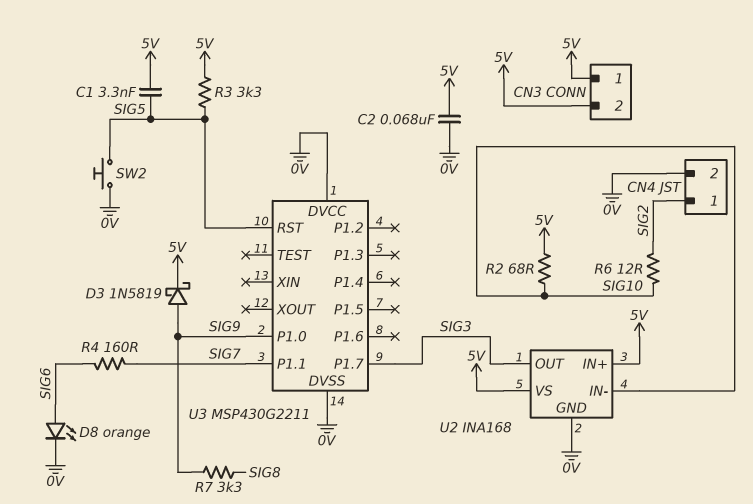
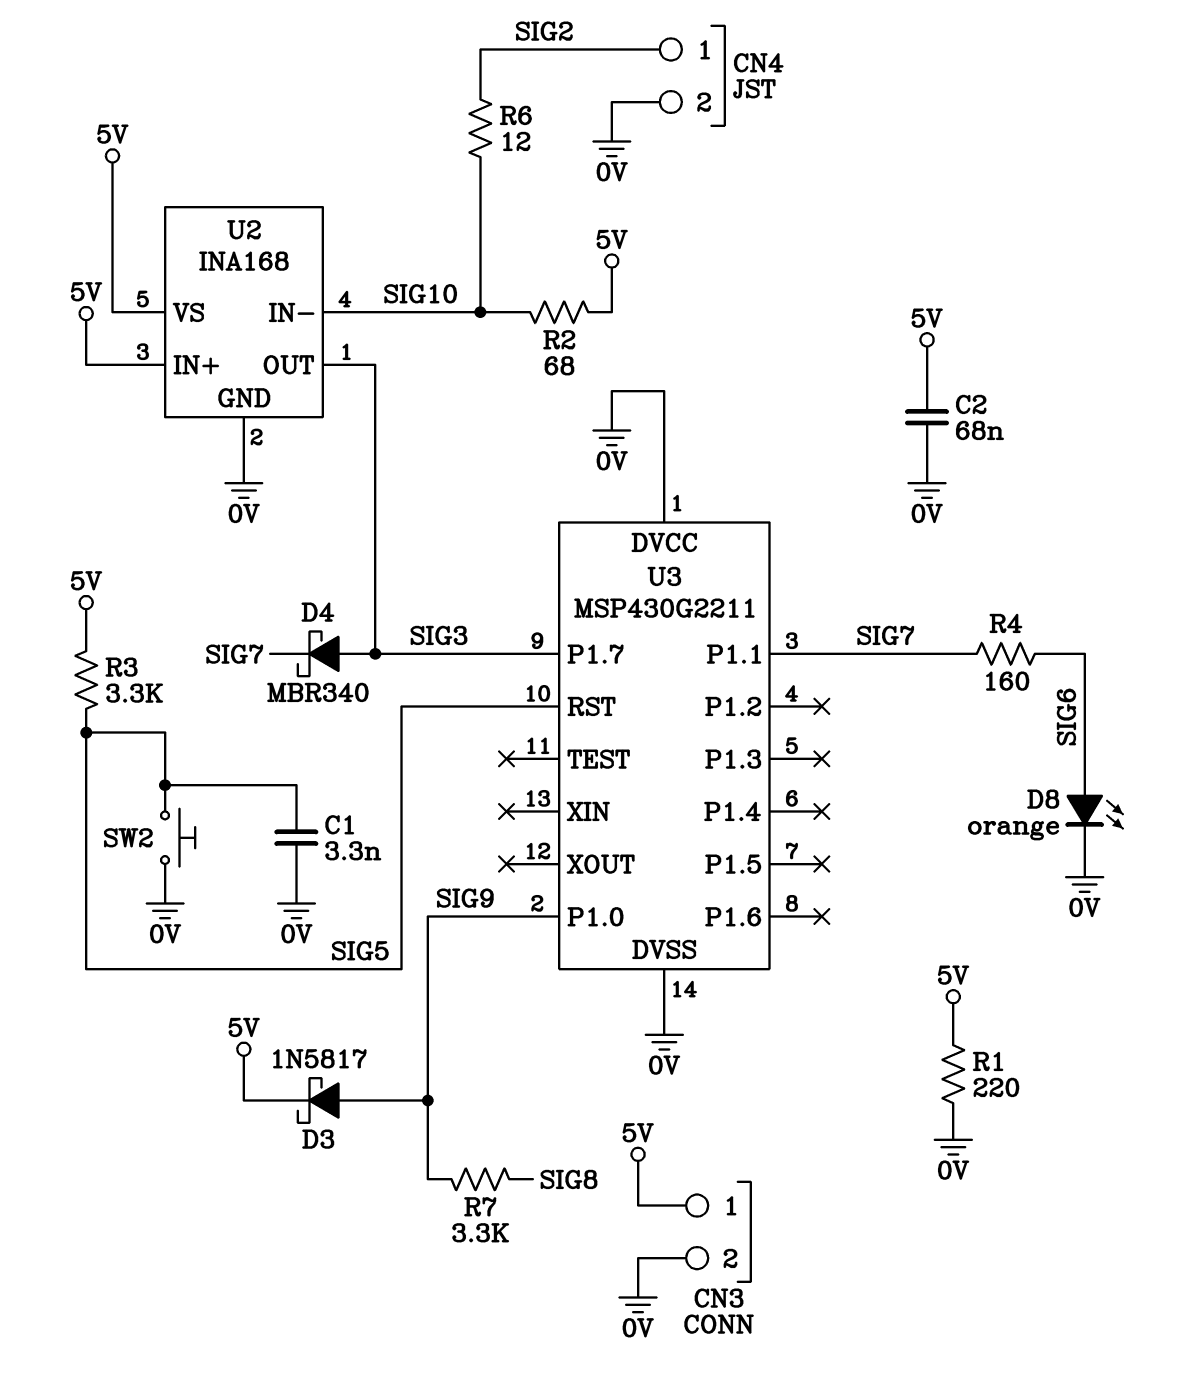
C1: 3.3nF (5V, SIG5) -> 3.3nF (0V, SIG5)
CN3 pin 2: 5V -> 0V
D3: schottky 1N5819 (A SIG9, K 5V) -> schottky 1N5817 (A SIG9, K 5V)
D4: none -> schottky MBR340 (A SIG3, K SIG7)
R1: none -> 220 (0V, 5V)

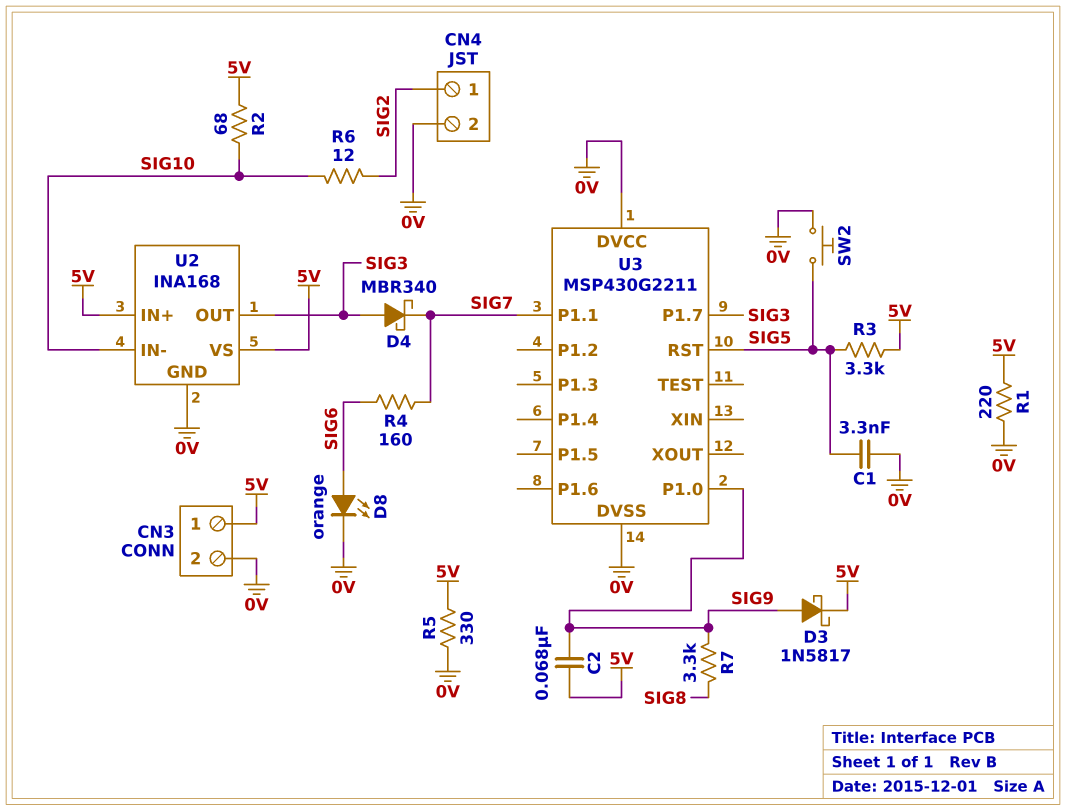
C2: 68nF (0V, 5V) -> 68nF (5V, SIG9)
R5: none -> 330 (0V, 5V)

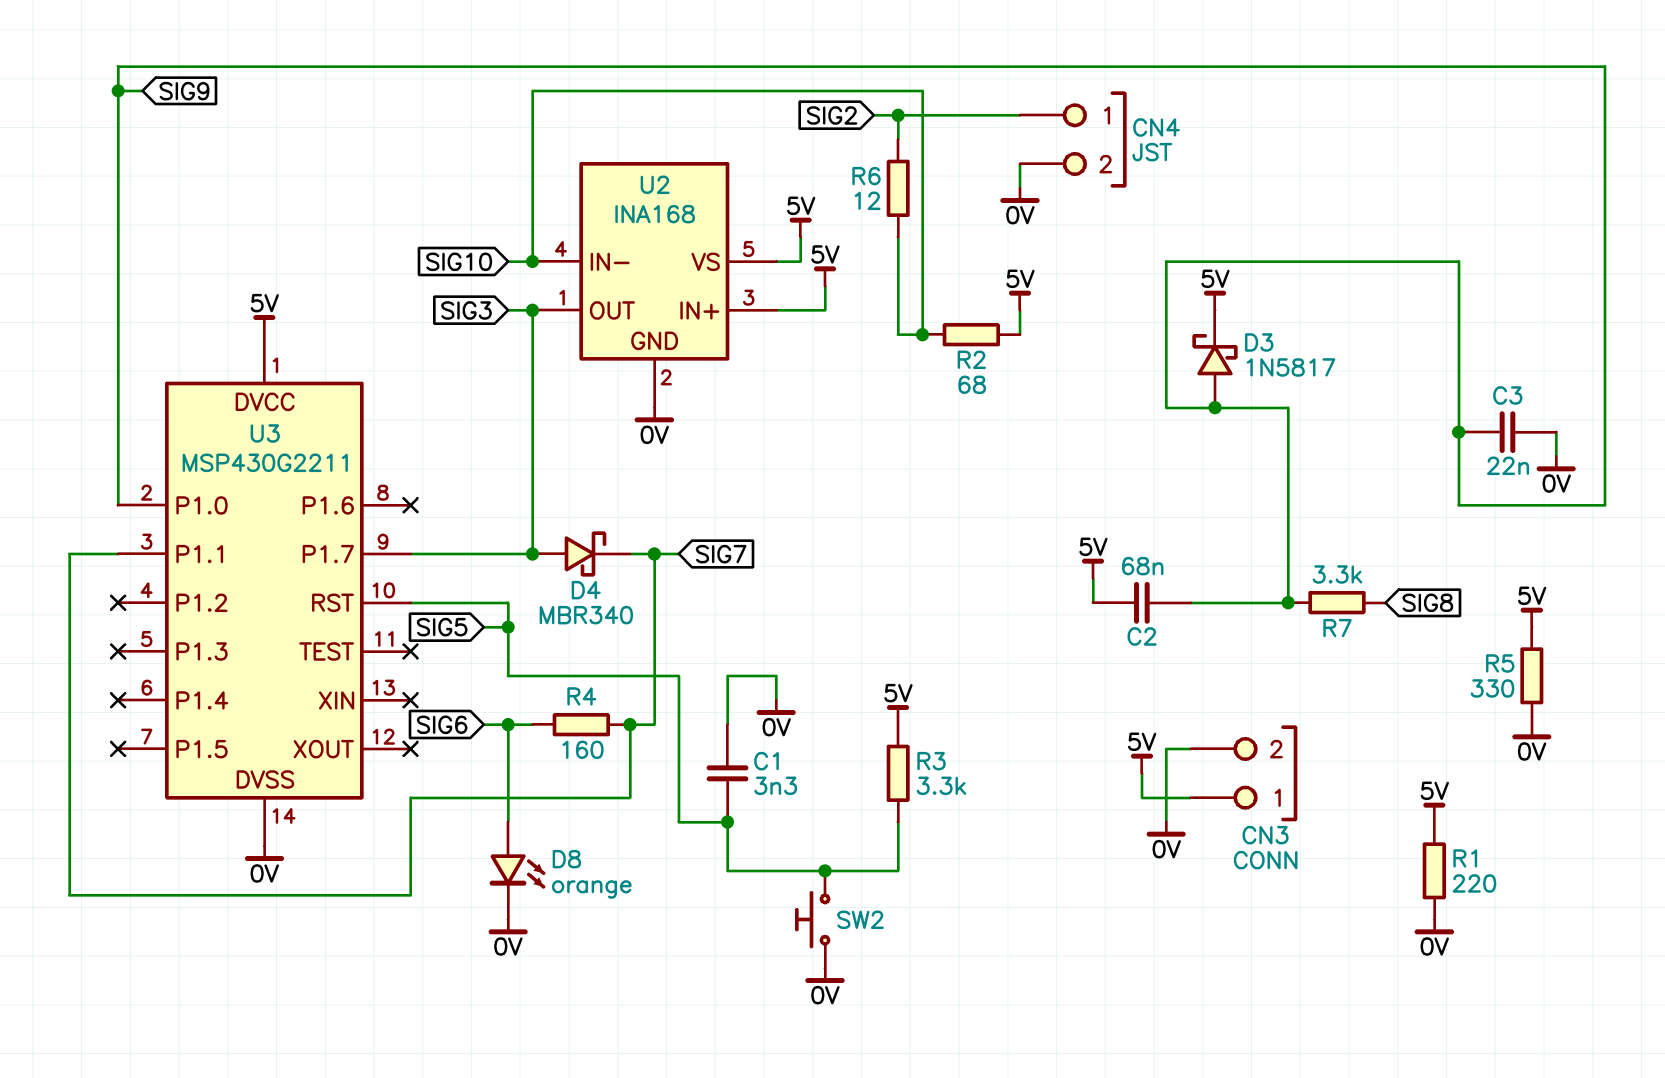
C3: none -> 22nF (0V, SIG9)
U3 pin DVCC: 0V -> 5V

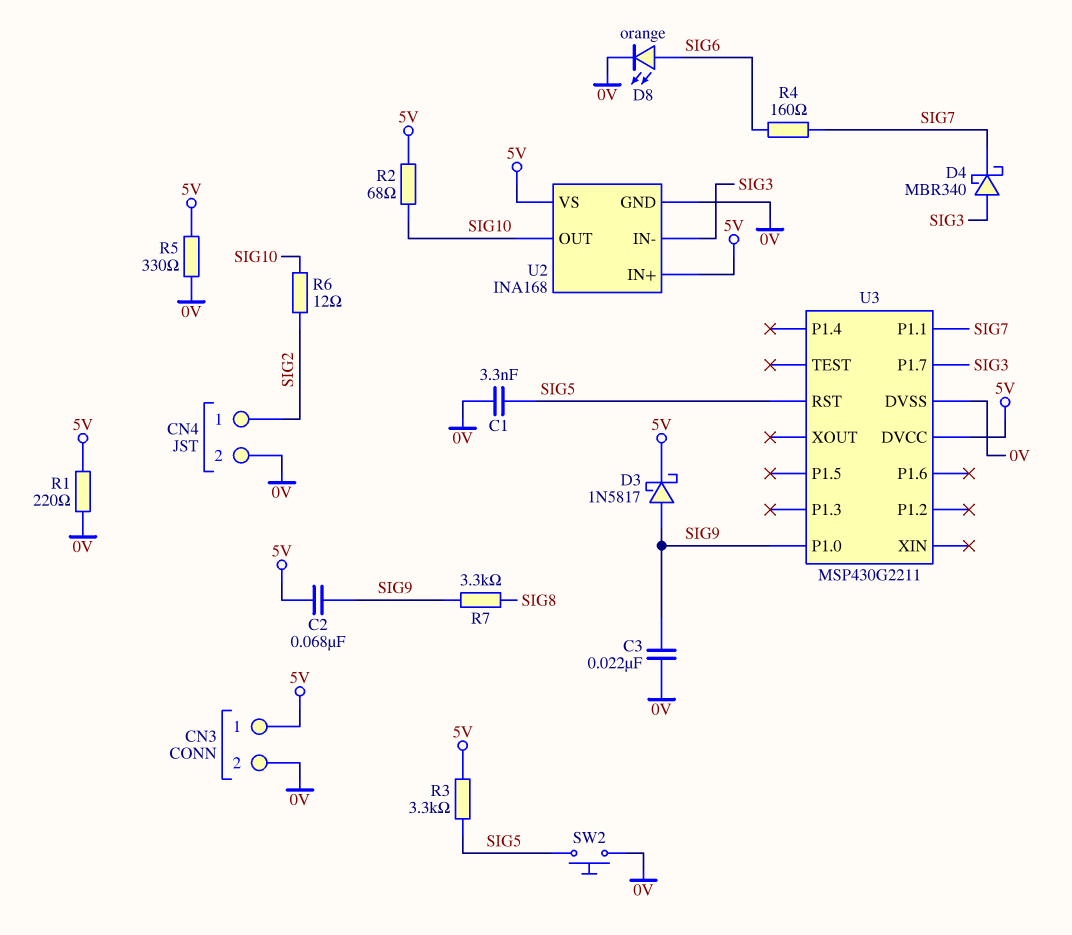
U2 pin IN-: SIG10 -> SIG3
U2 pin OUT: SIG3 -> SIG10

